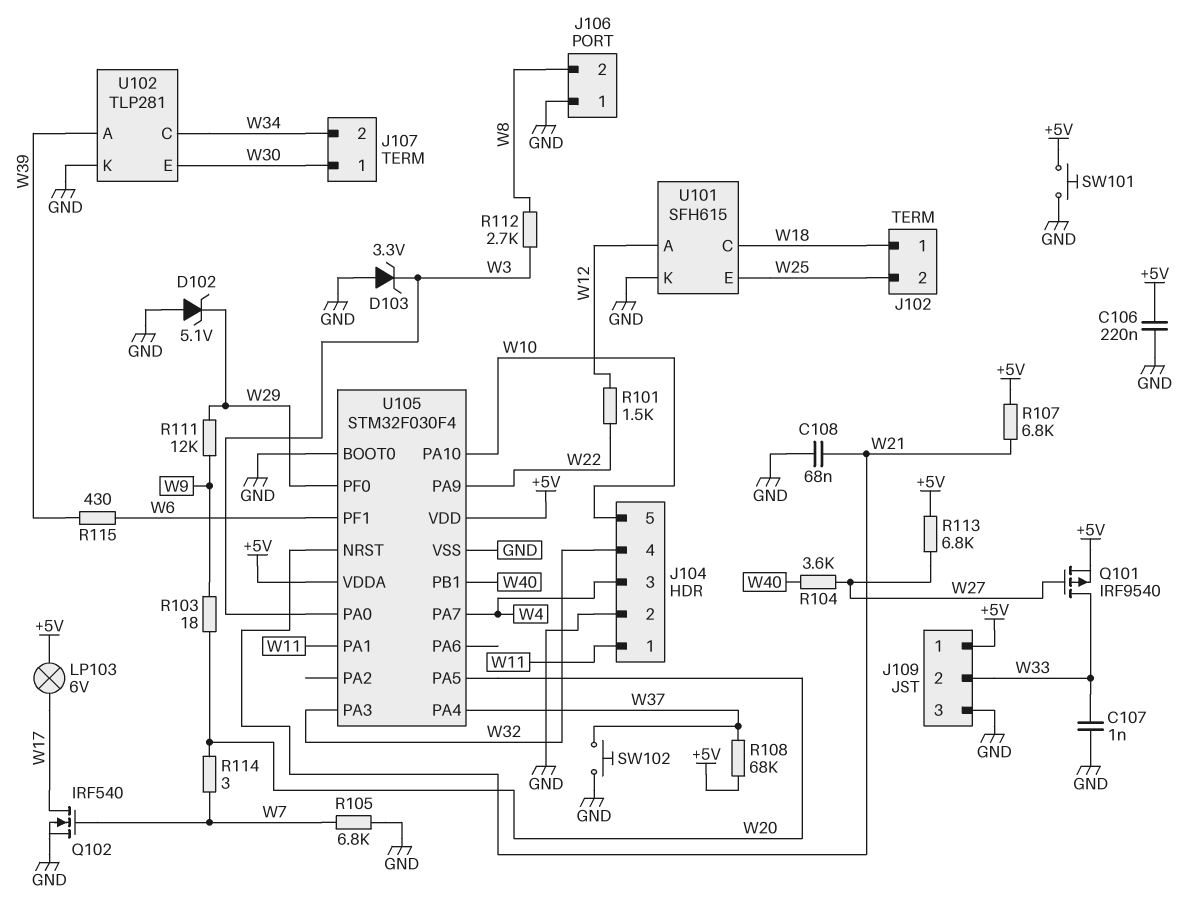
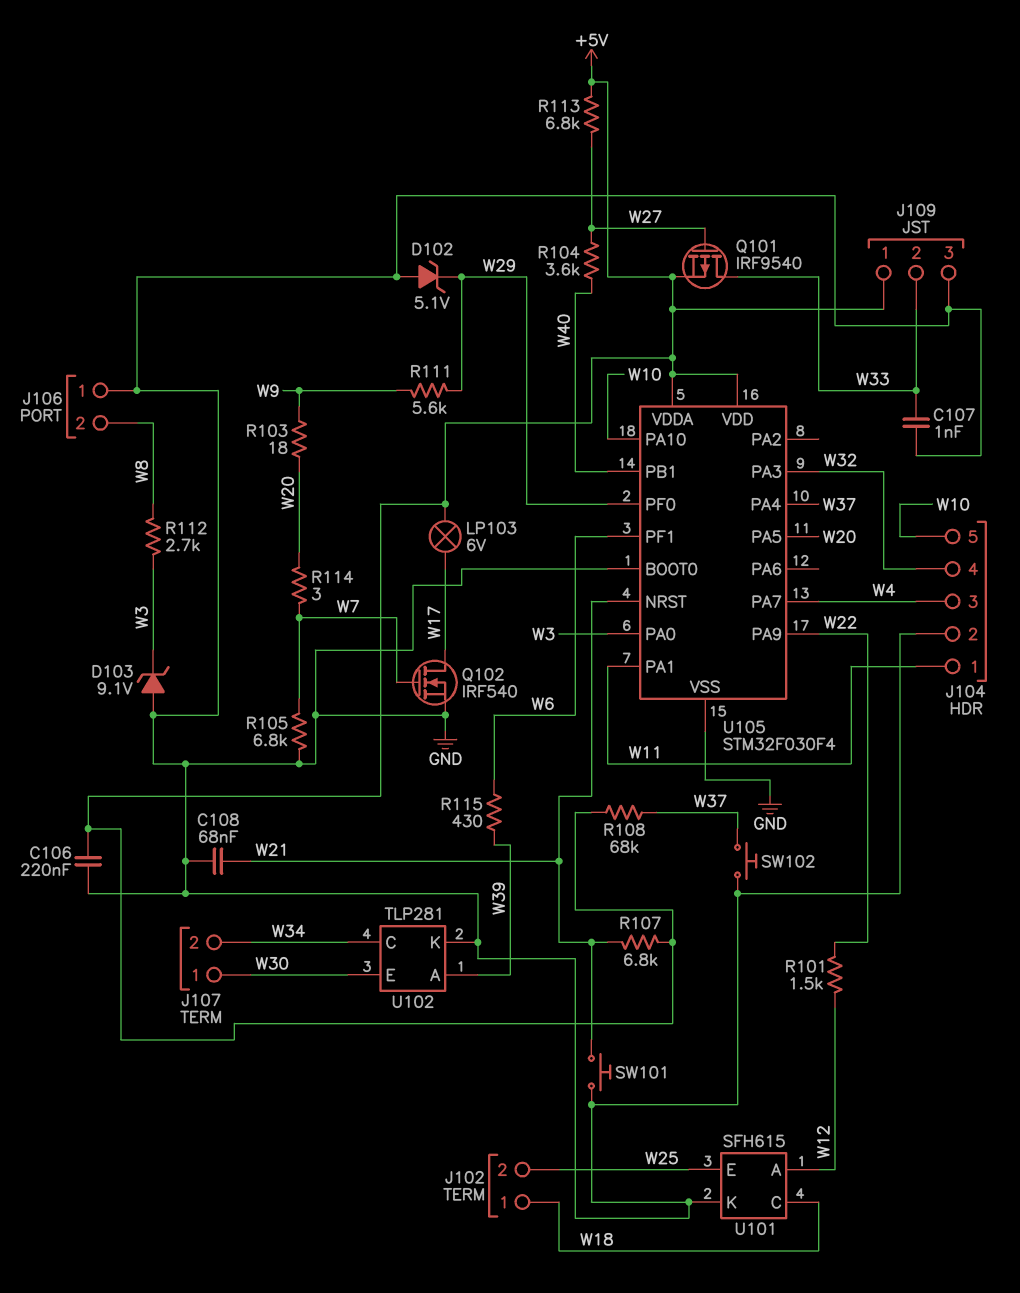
D103: zener 3.3V (A GND, K W3) -> zener 9.1V (A GND, K W3)
R111: 12k (W9, W29) -> 5.6k (W9, W29)
SW101: button (+5V, GND) -> button (GND, W21)

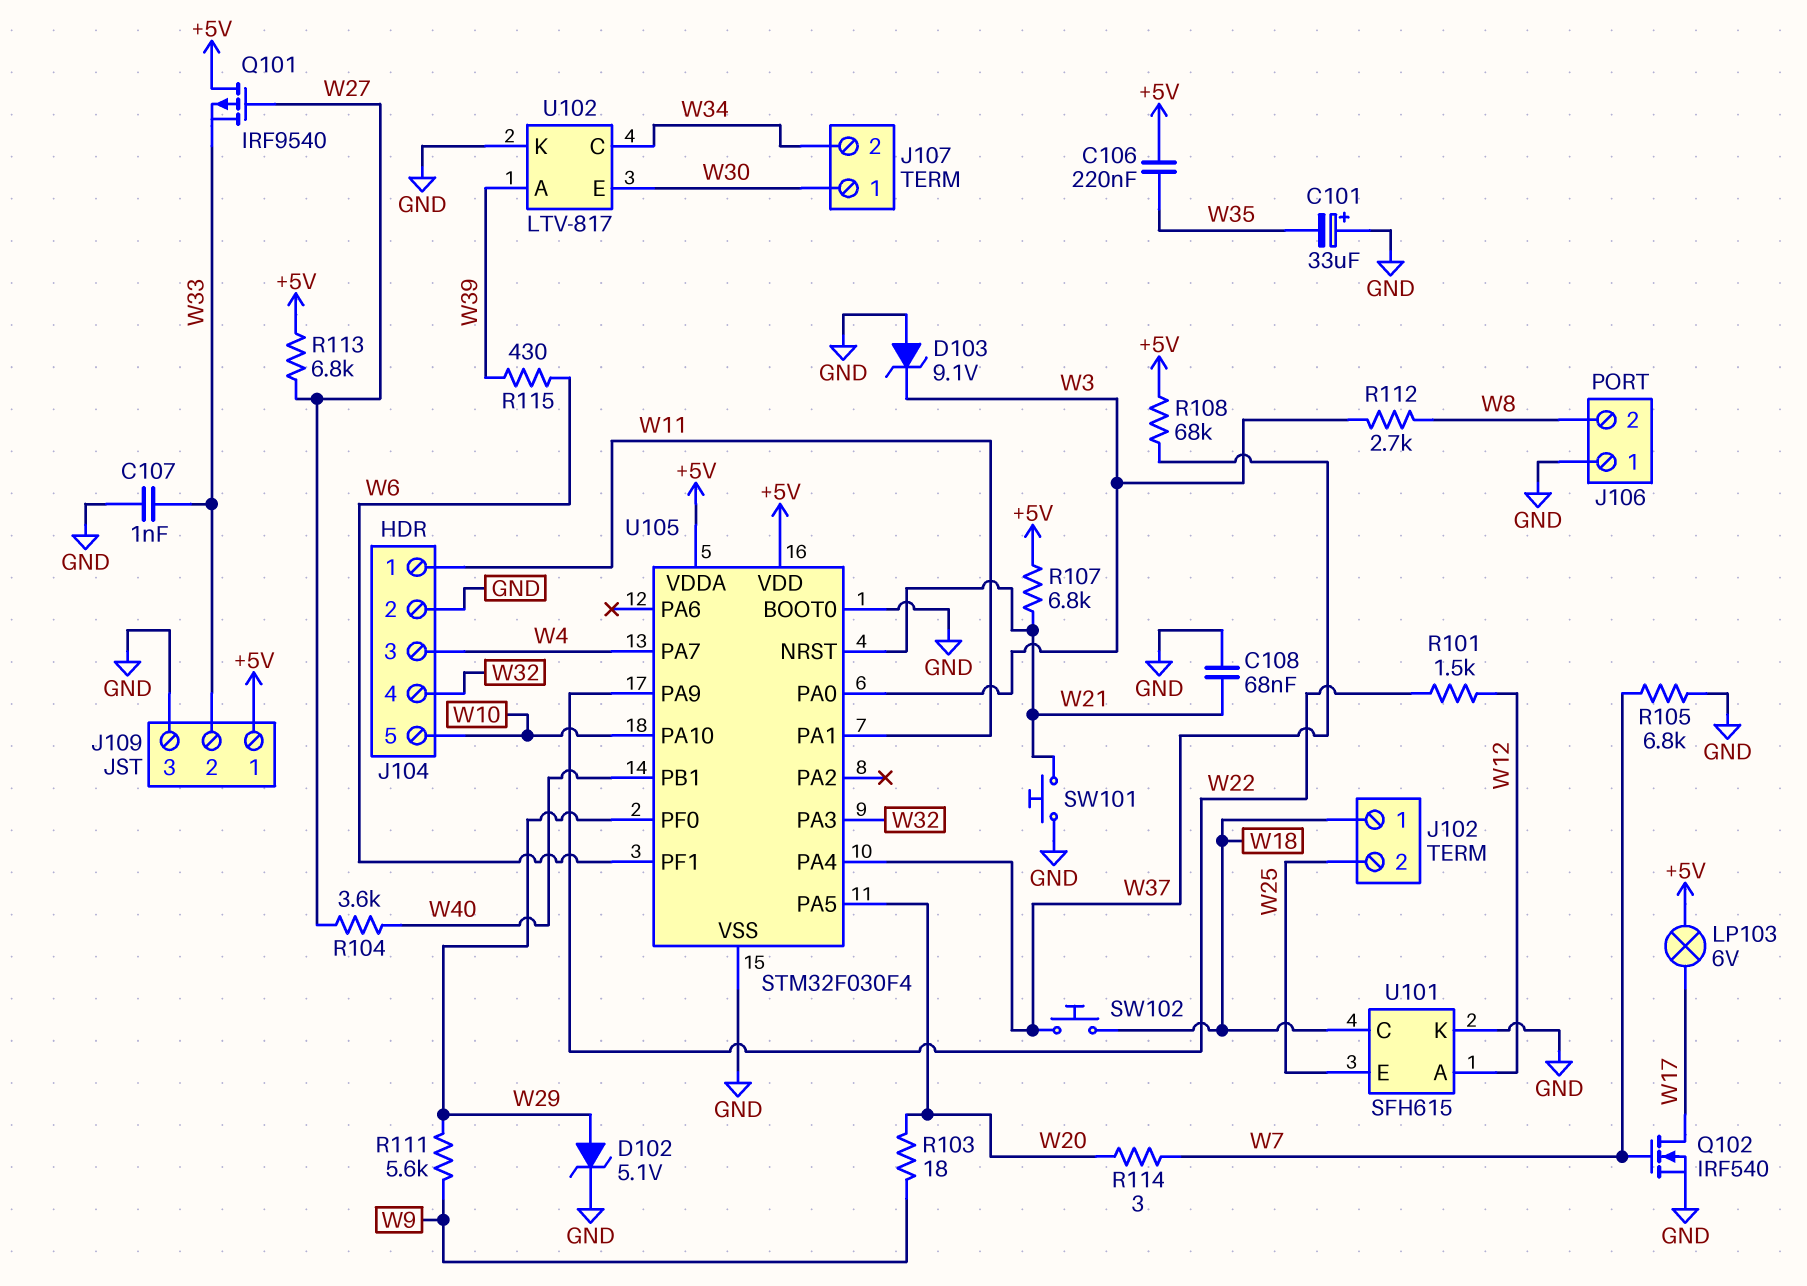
C101: none -> 33uF (plus GND, minus W35)
C106: 220nF (+5V, GND) -> 220nF (+5V, W35)
D102: zener 5.1V (A GND, K W29) -> zener 5.1V (A W29, K GND)
Q101: PMOS IRF9540 (G W27, D W33, S +5V) -> PMOS IRF9540 (G W27, D +5V, S W33)
SW102: button (GND, W37) -> button (W18, W37)
U102: TLP281 -> LTV-817

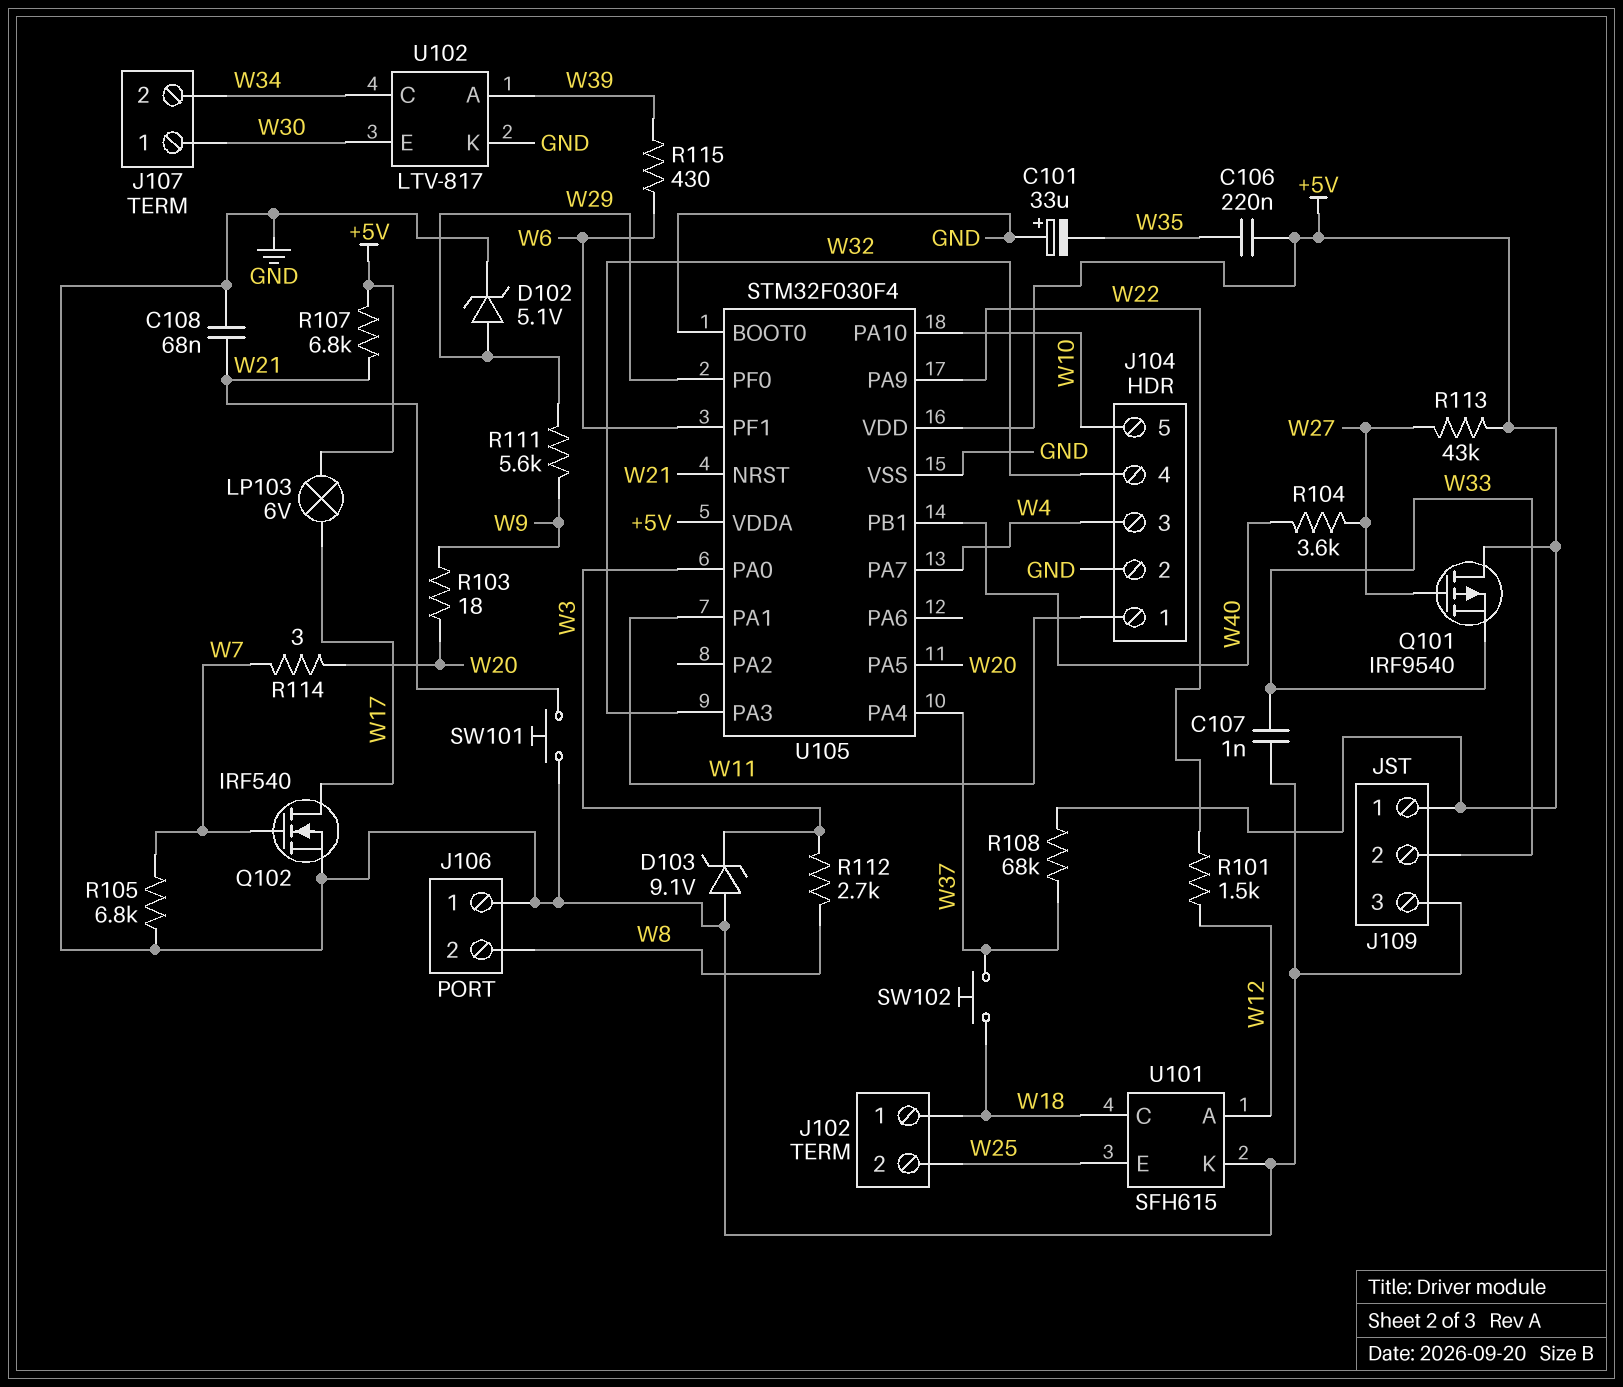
R113: 6.8k (+5V, W27) -> 43k (+5V, W27)

